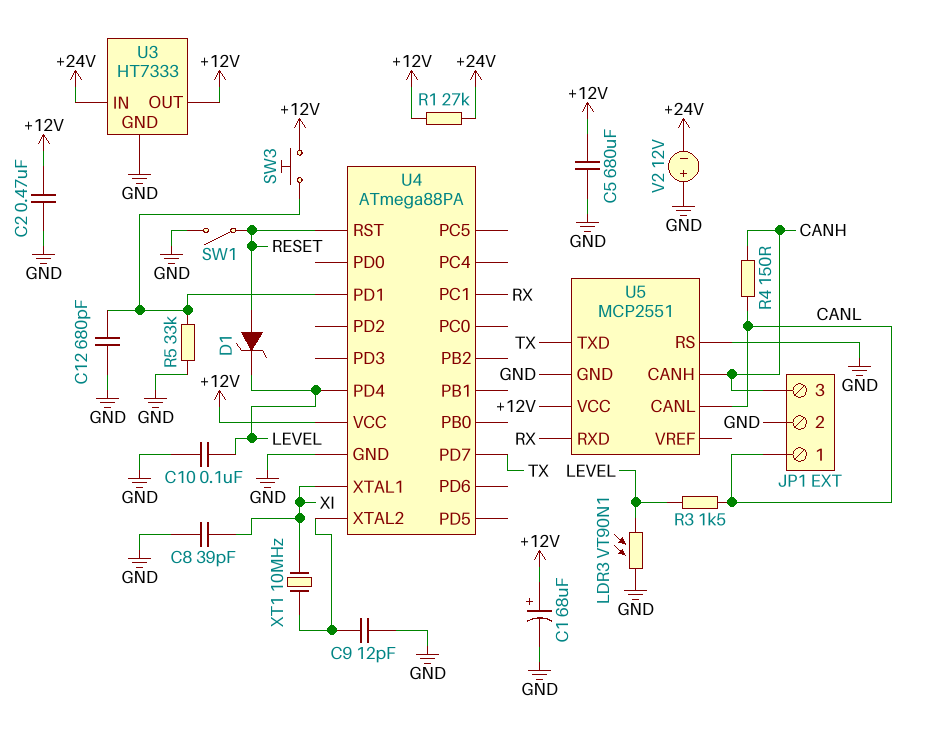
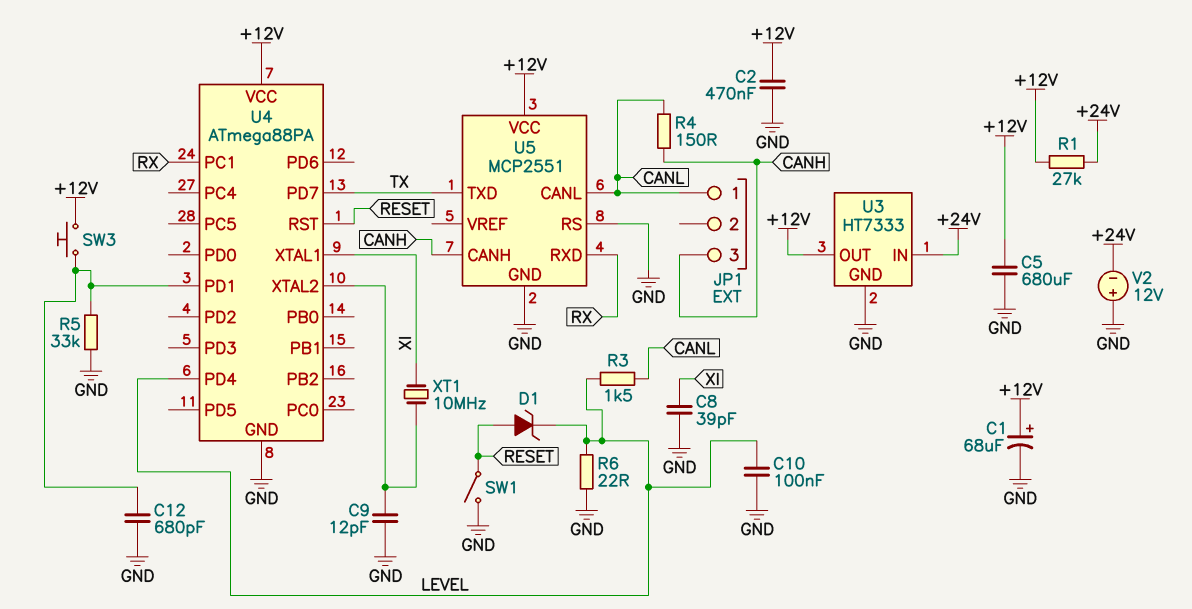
JP1 pin 2: GND -> none
LDR3: VT90N1 (GND, LEVEL) -> none
R6: none -> 22 (GND, LEVEL)

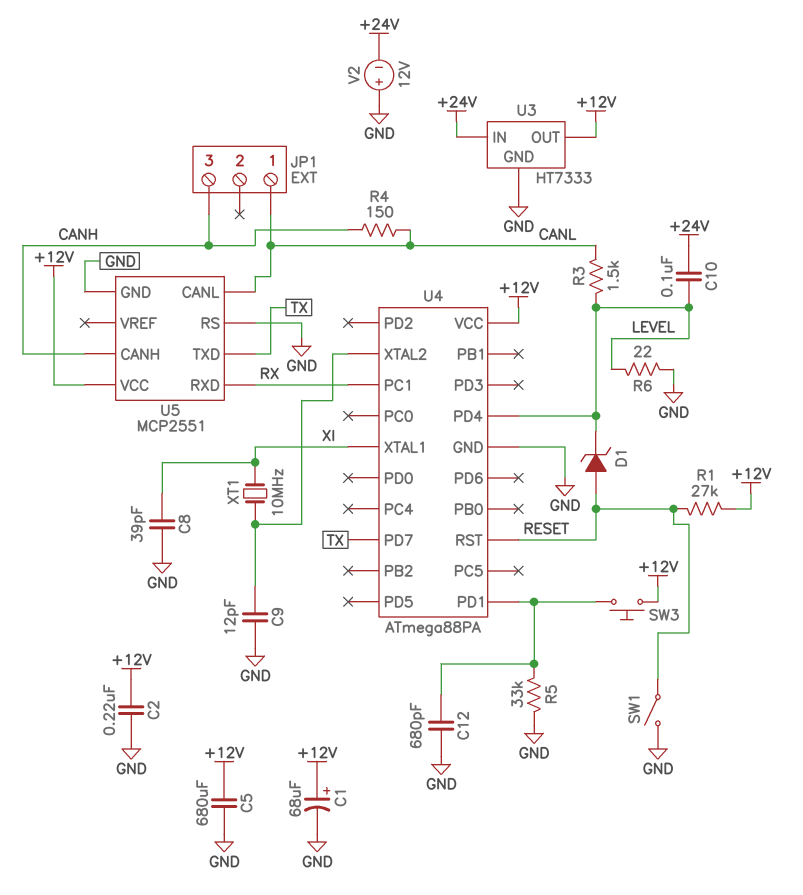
C2: 470nF (+12V, GND) -> 220nF (+12V, GND)
C10: 100nF (GND, LEVEL) -> 100nF (+24V, LEVEL)
R1: 27k (+12V, +24V) -> 27k (+12V, RESET)

